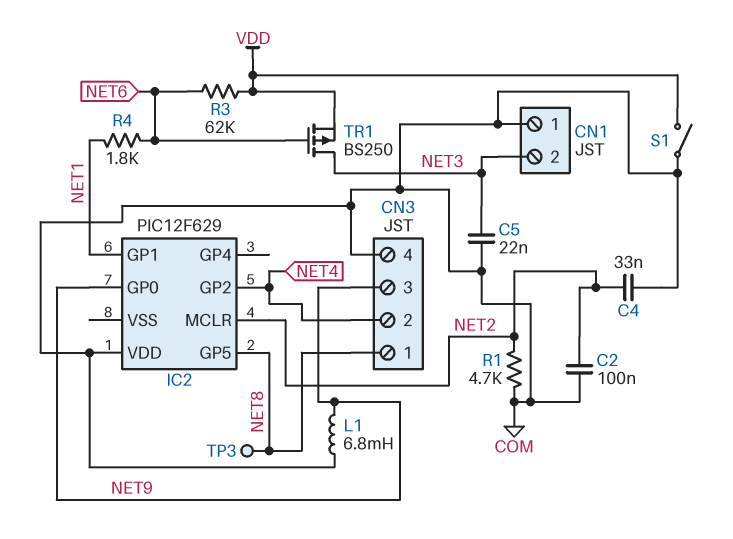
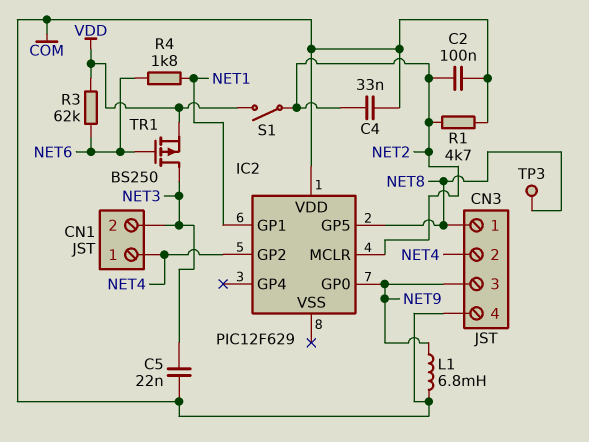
CN1 pin 1: COM -> NET4
S1: switch (COM, VDD) -> switch (NET2, VDD)

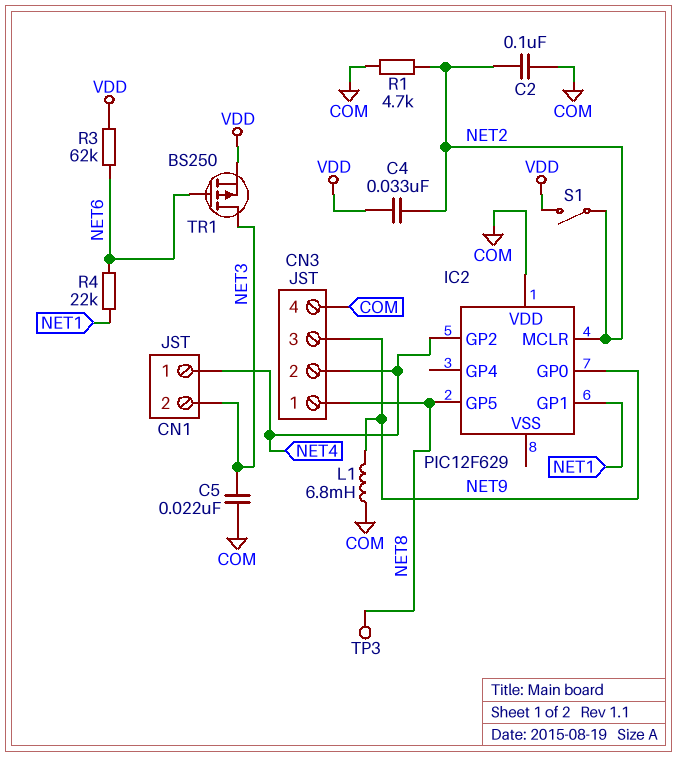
C4: 33nF (COM, NET2) -> 33nF (NET2, VDD)
R4: 1.8k (NET1, NET6) -> 22k (NET1, NET6)

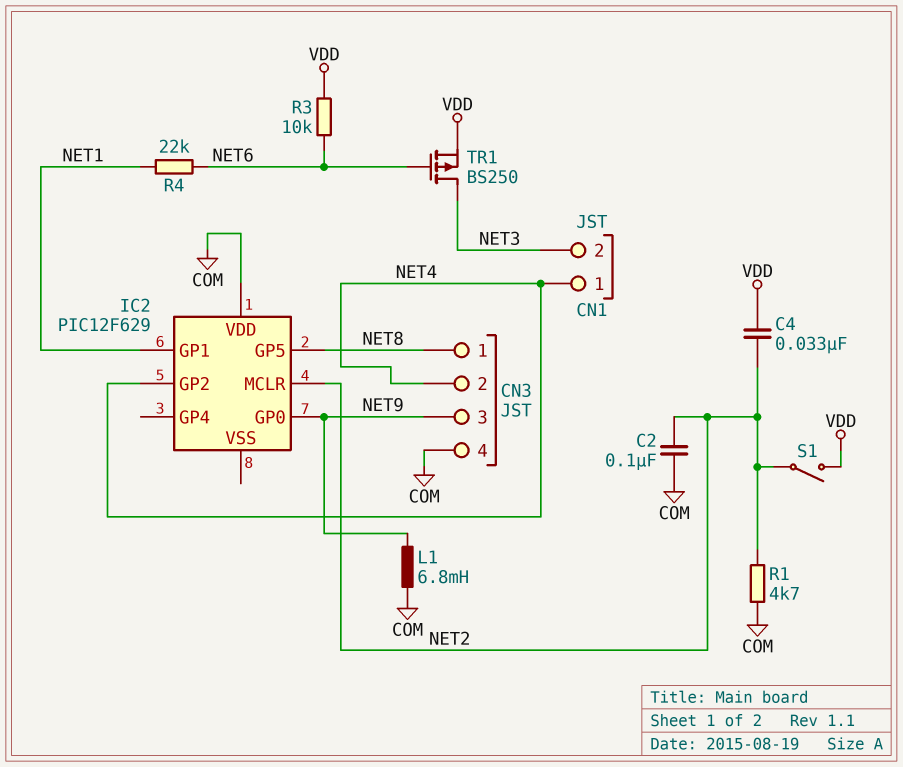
C5: 22nF (COM, NET3) -> none
R3: 62k (NET6, VDD) -> 10k (NET6, VDD)
TP3: test point (NET8) -> none

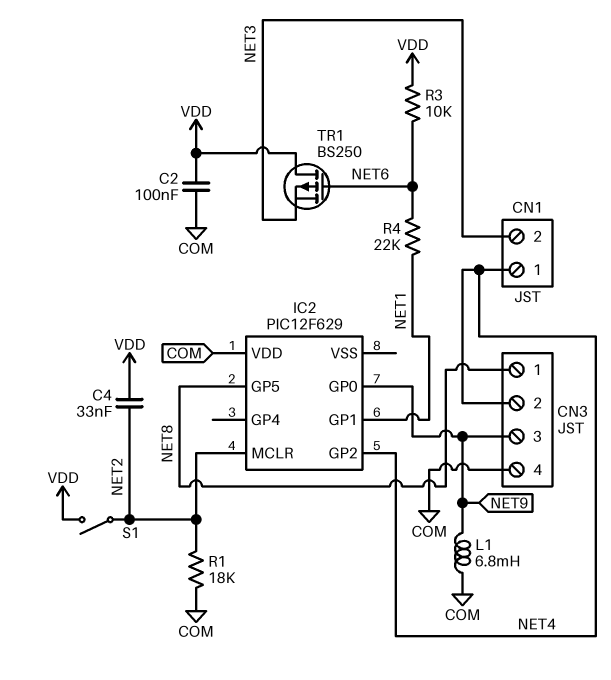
C2: 100nF (COM, NET2) -> 100nF (COM, VDD)
R1: 4.7k (COM, NET2) -> 18k (COM, NET2)
TR1: PMOS BS250 (G NET6, D NET3, S VDD) -> PMOS BS250 (G NET6, D VDD, S NET3)

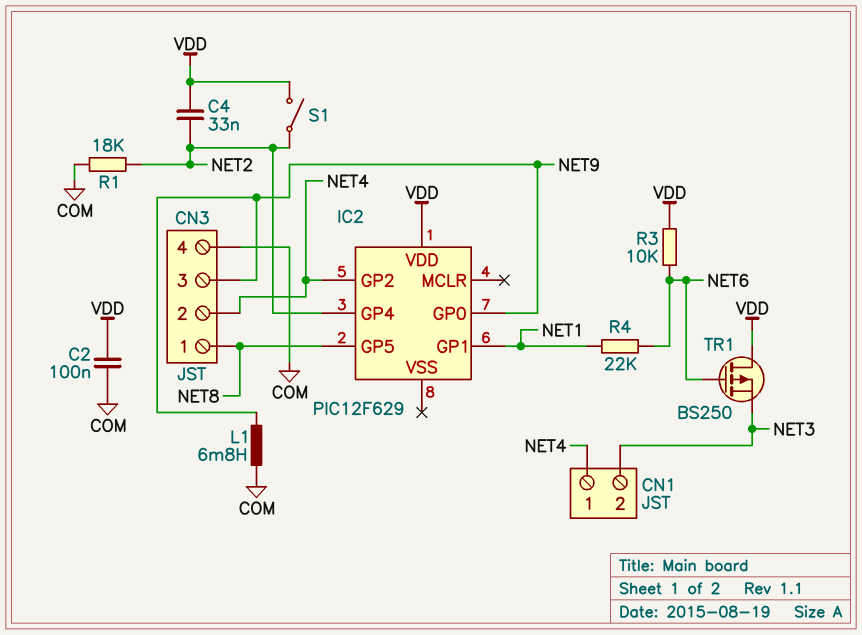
IC2 pin GP4: none -> NET2
IC2 pin MCLR: NET2 -> none
IC2 pin VDD: COM -> VDD

